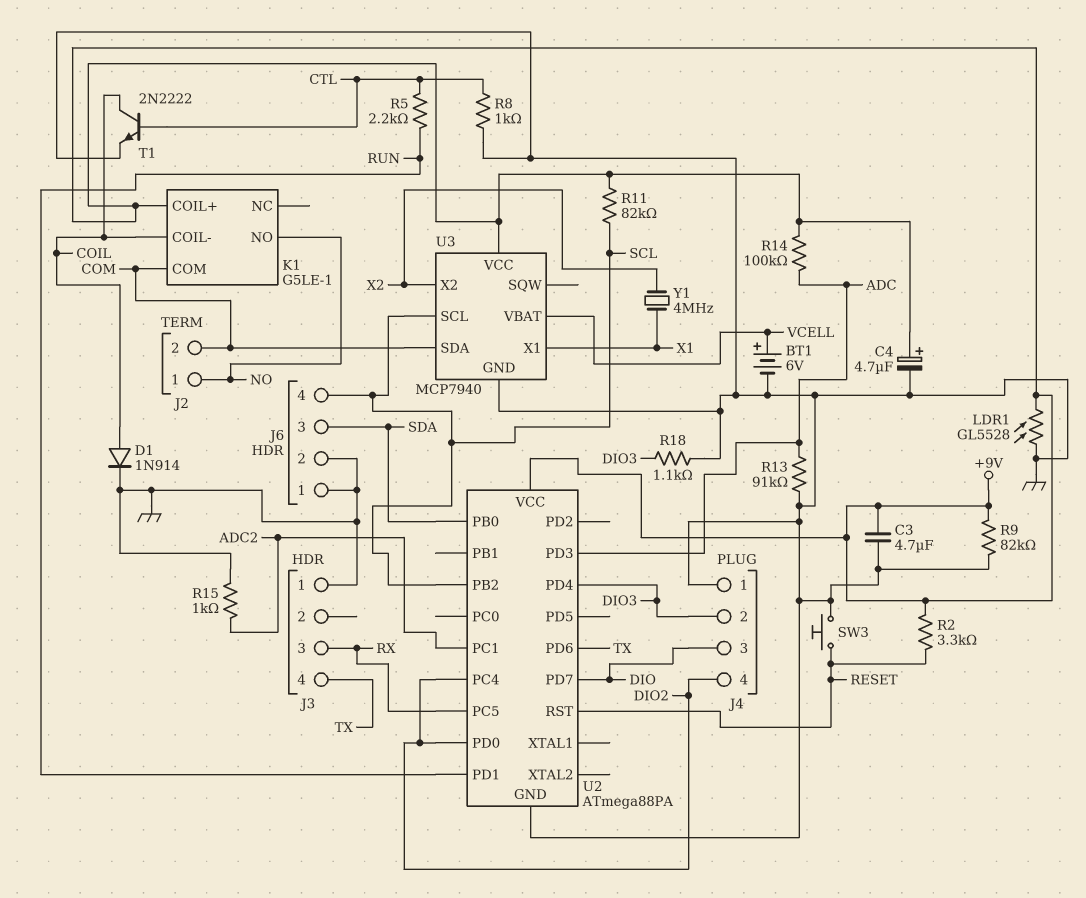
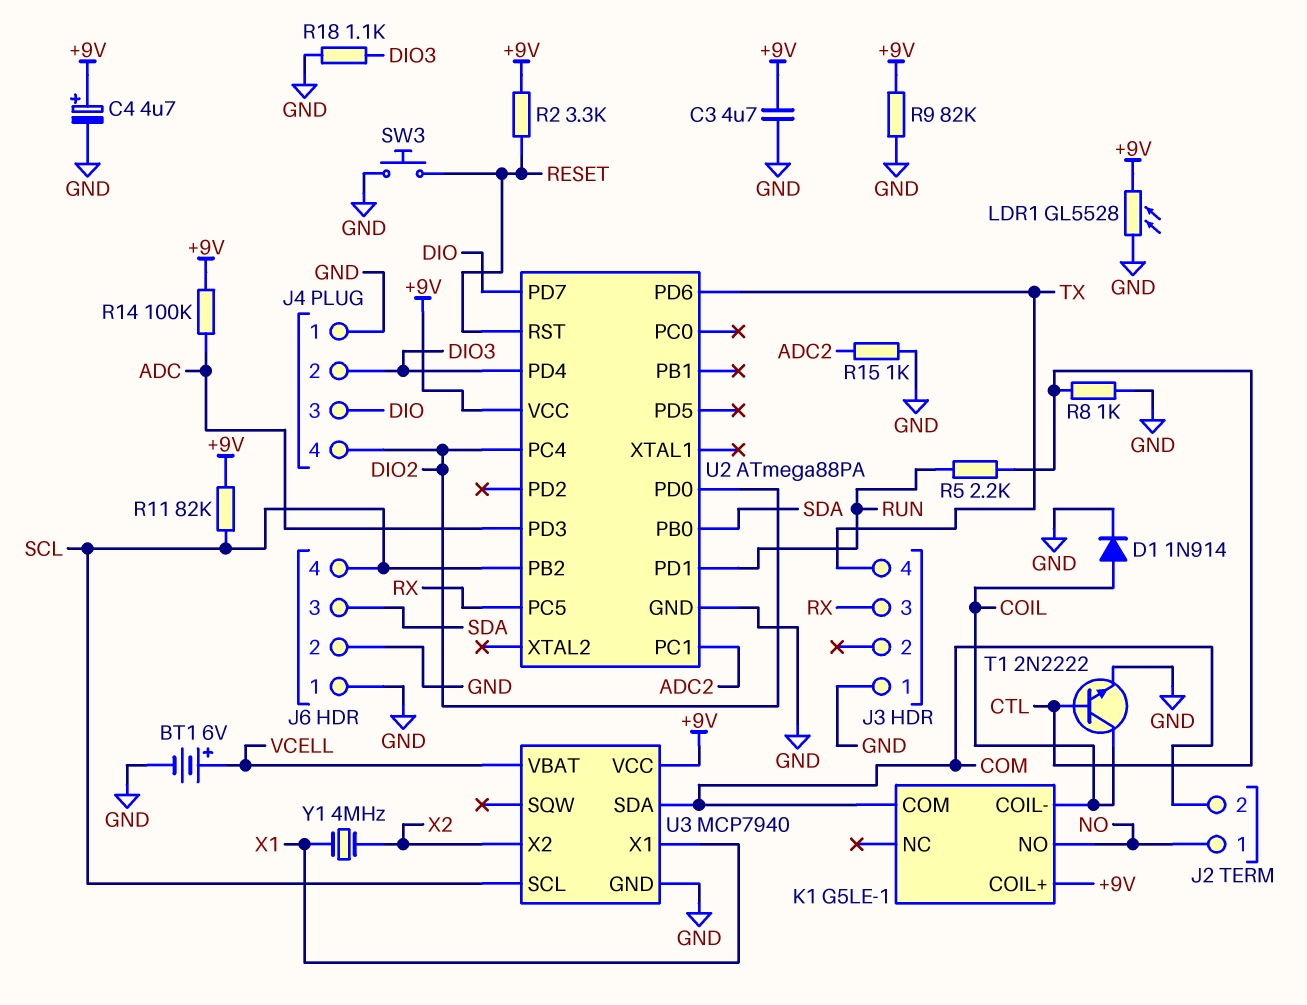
R13: 91k (ADC, GND) -> none

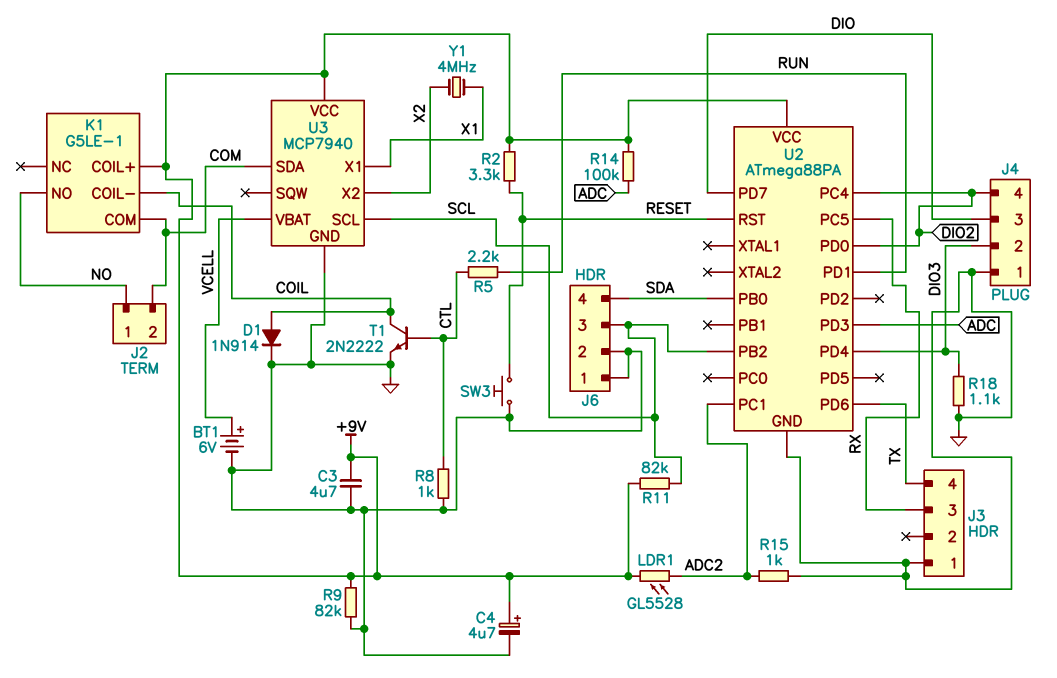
J6 pin 3: SDA -> SCL
J6 pin 4: SCL -> SDA
LDR1: GL5528 (+9V, GND) -> GL5528 (+9V, ADC2)

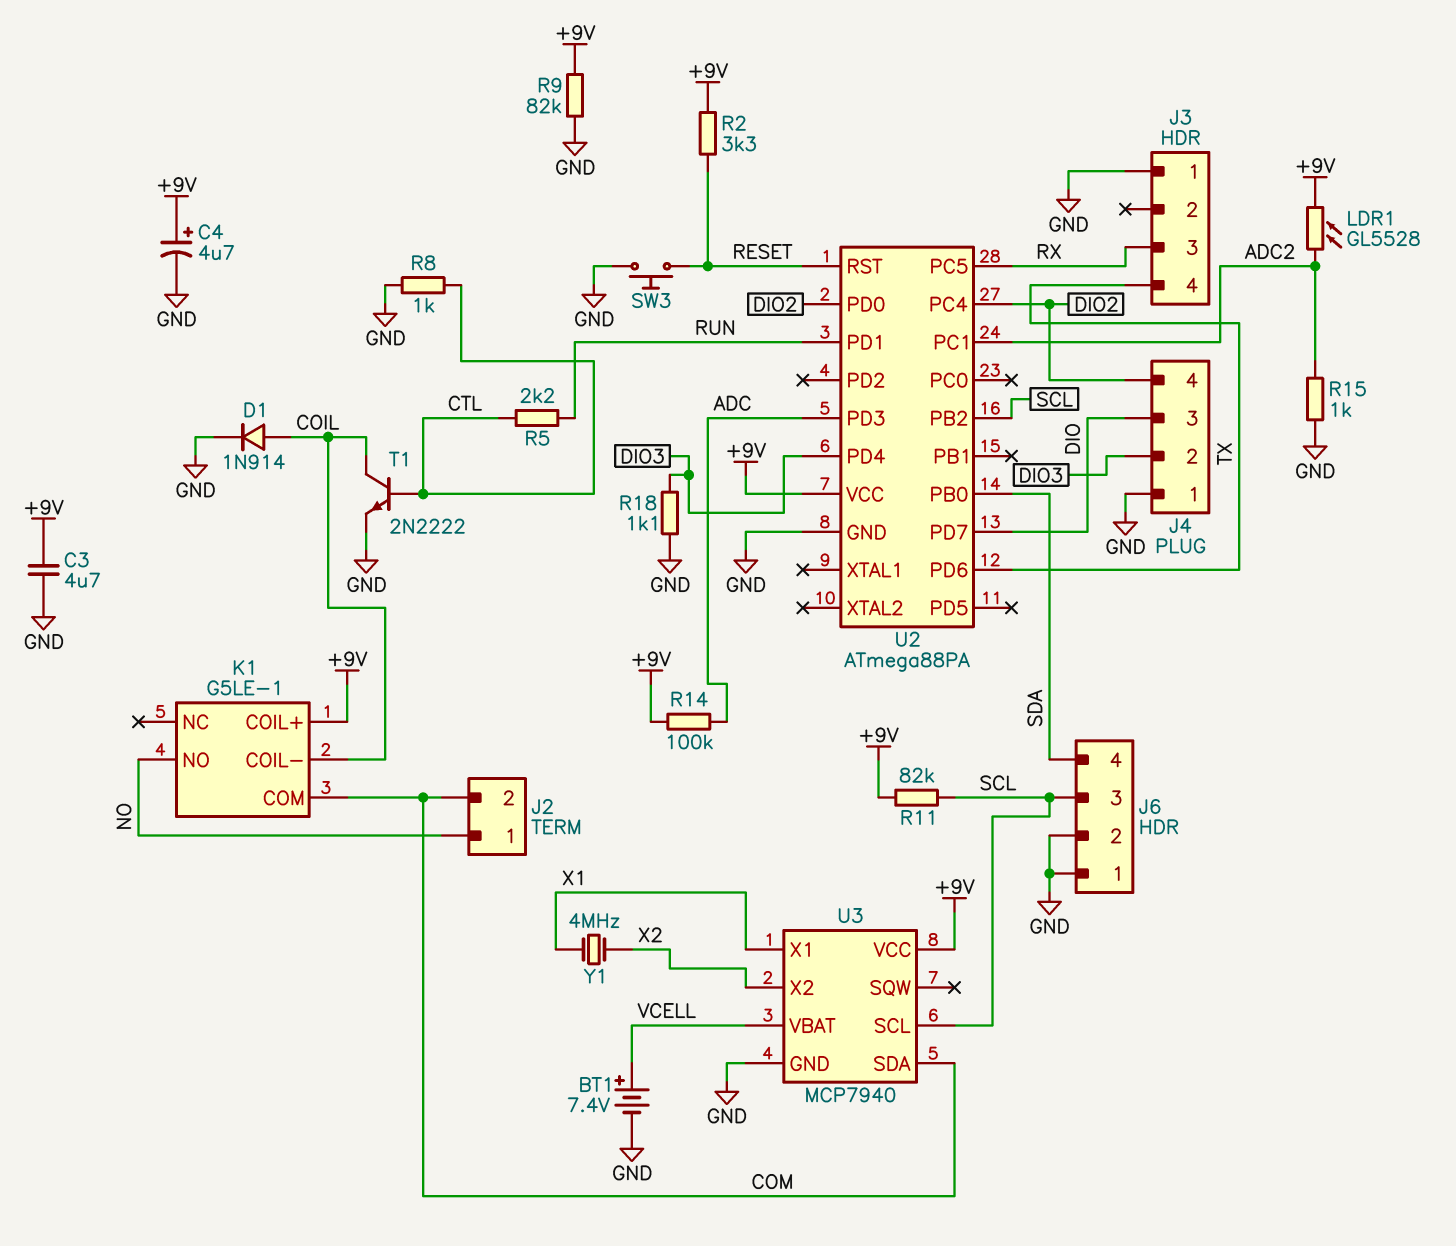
BT1: 6V (plus VCELL, minus GND) -> 7.4V (plus VCELL, minus GND)

